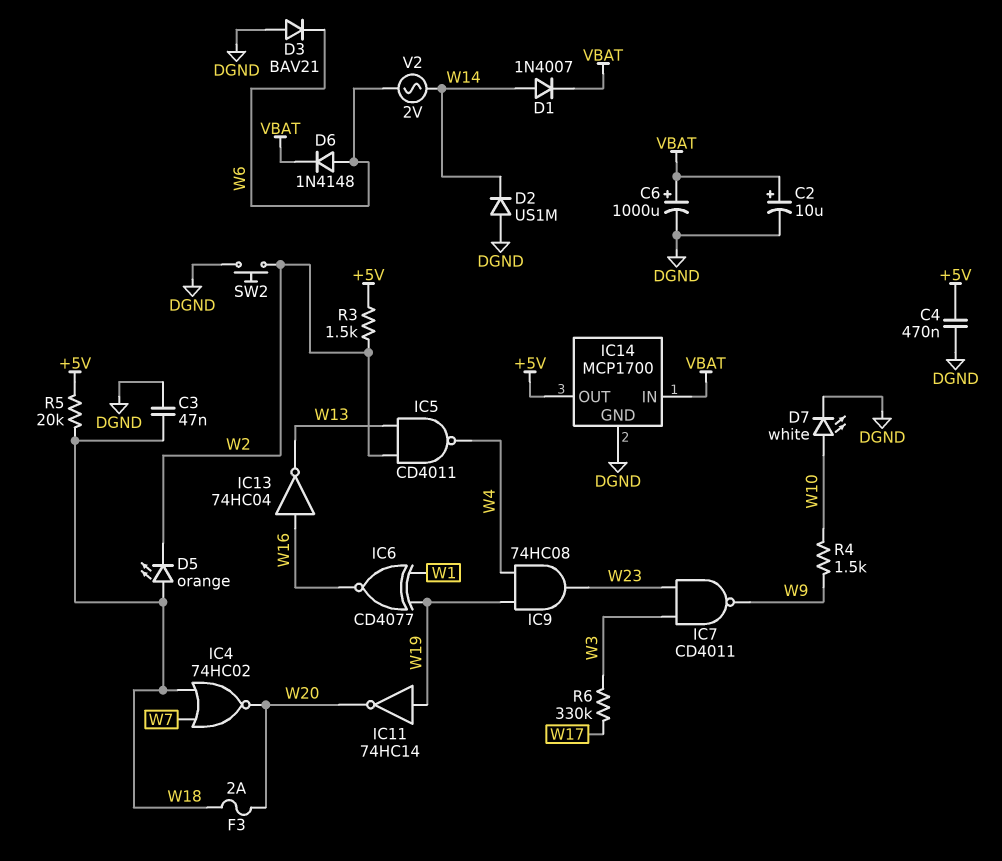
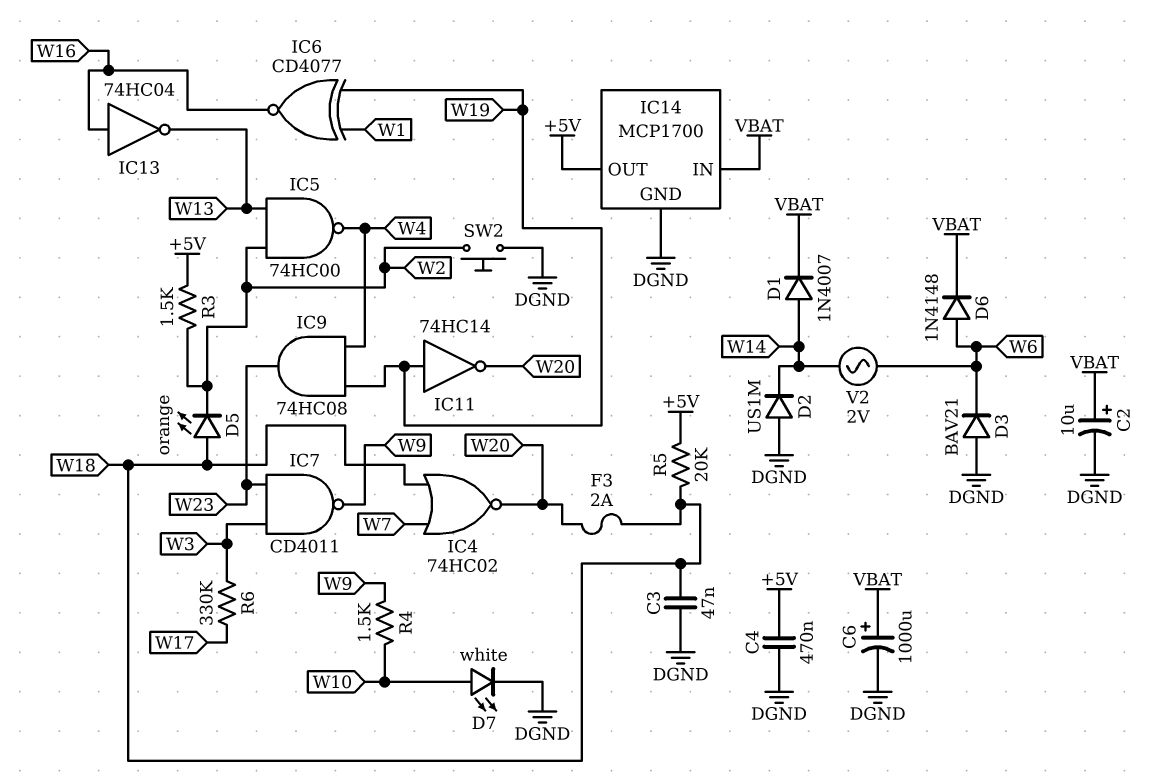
IC5: NAND CD4011 (in W2, in W13, out W4) -> NAND 74HC00 (in W2, in W13, out W4)

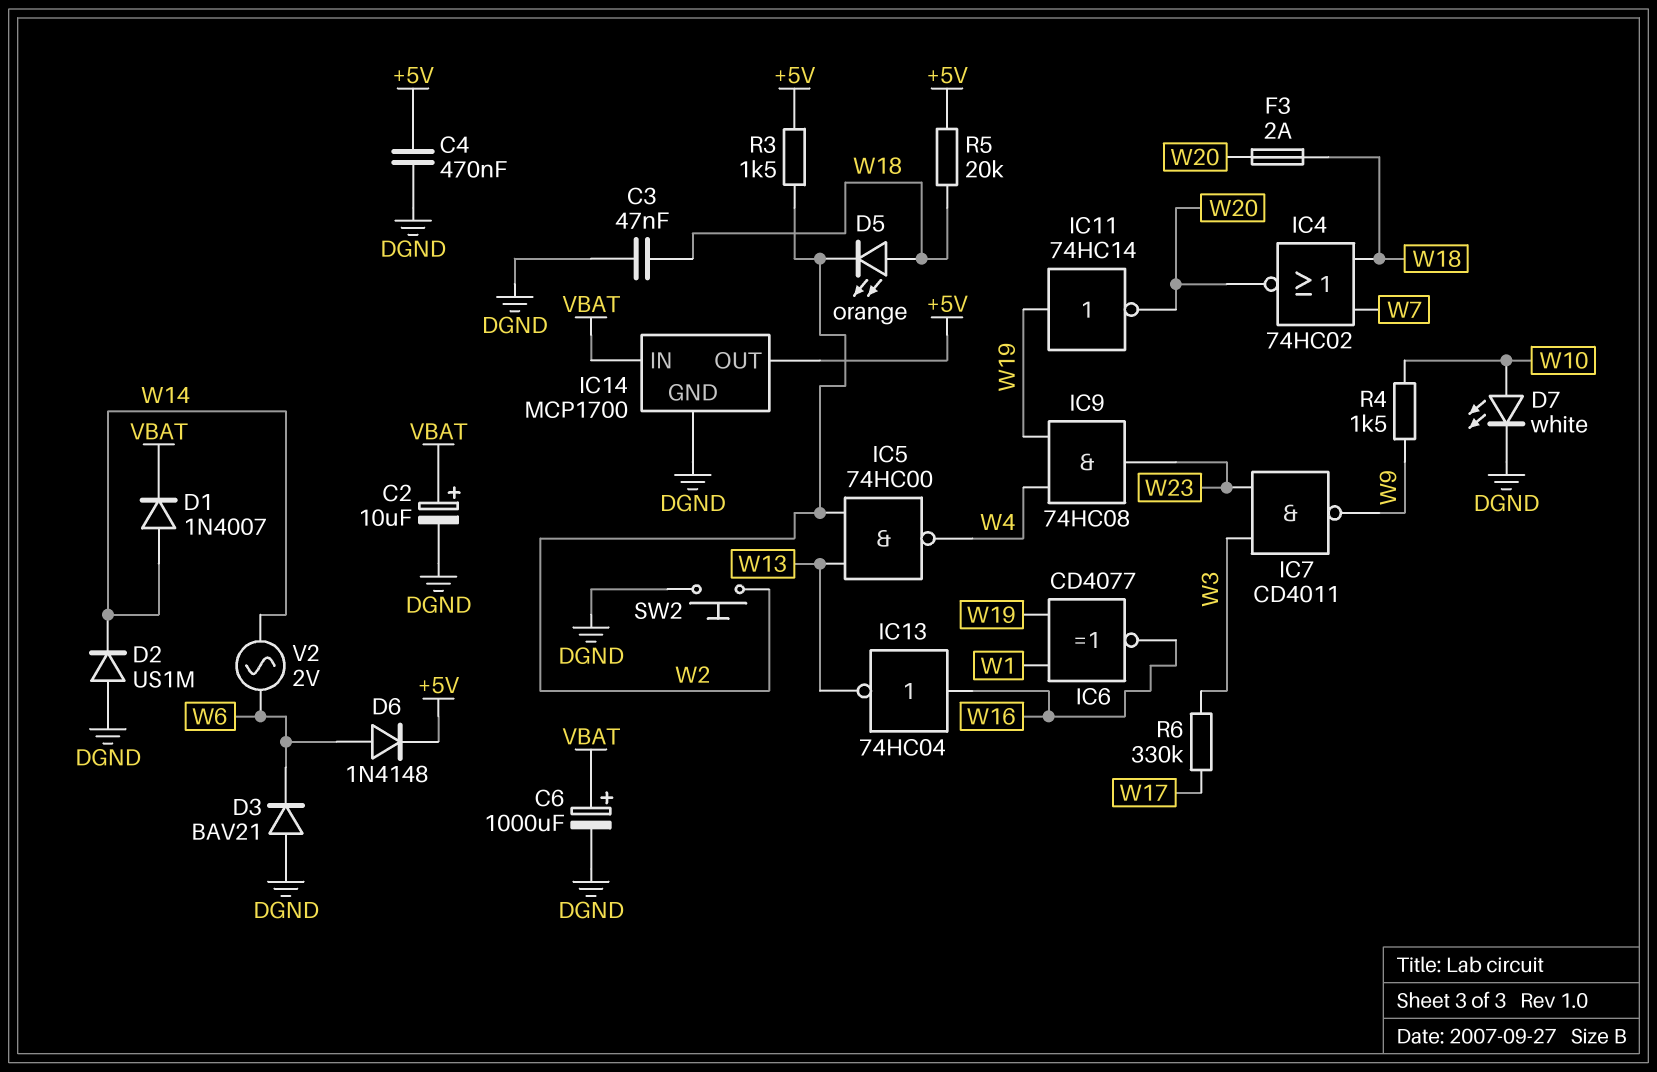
D6: diode 1N4148 (A W6, K VBAT) -> diode 1N4148 (A W6, K +5V)

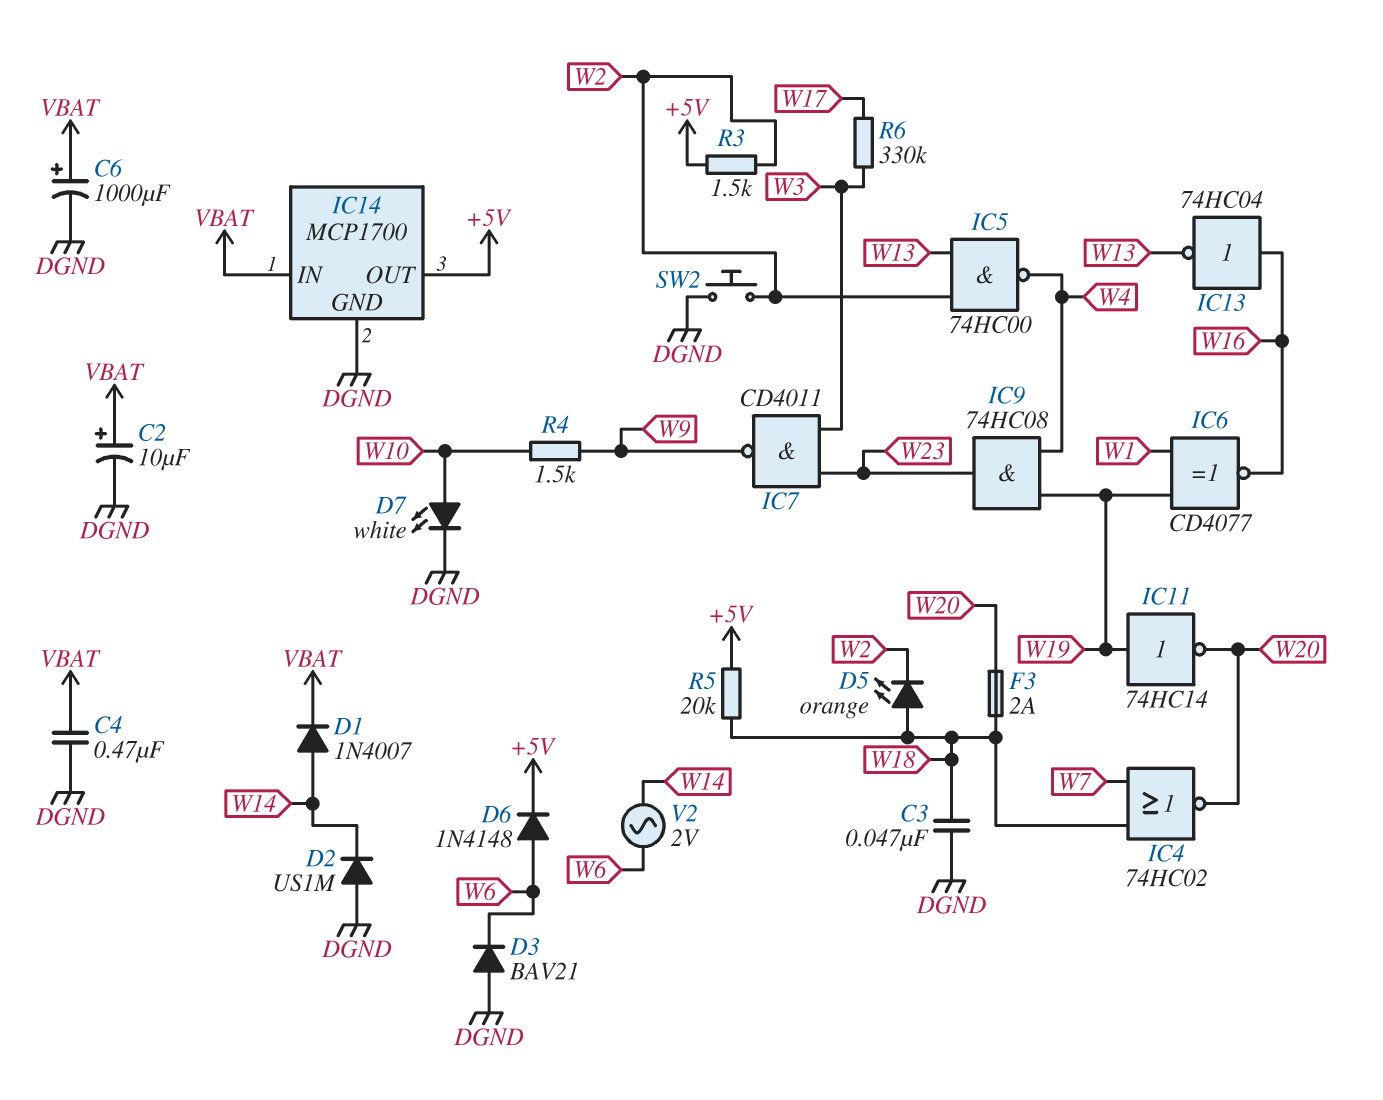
C4: 470nF (+5V, DGND) -> 470nF (DGND, VBAT)

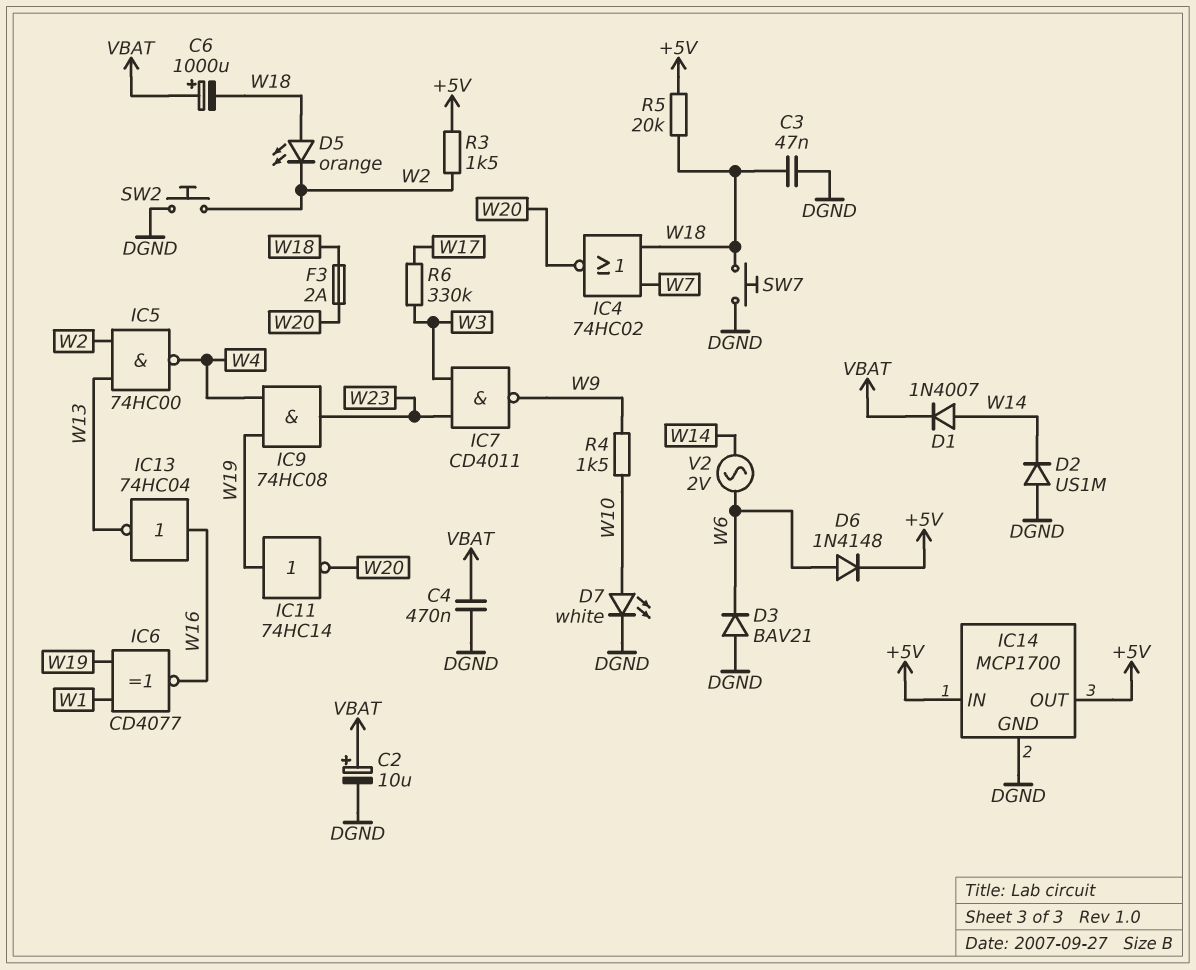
C6: 1000uF (plus VBAT, minus DGND) -> 1000uF (plus VBAT, minus W18)
IC14 pin IN: VBAT -> +5V
SW7: none -> button (DGND, W18)

